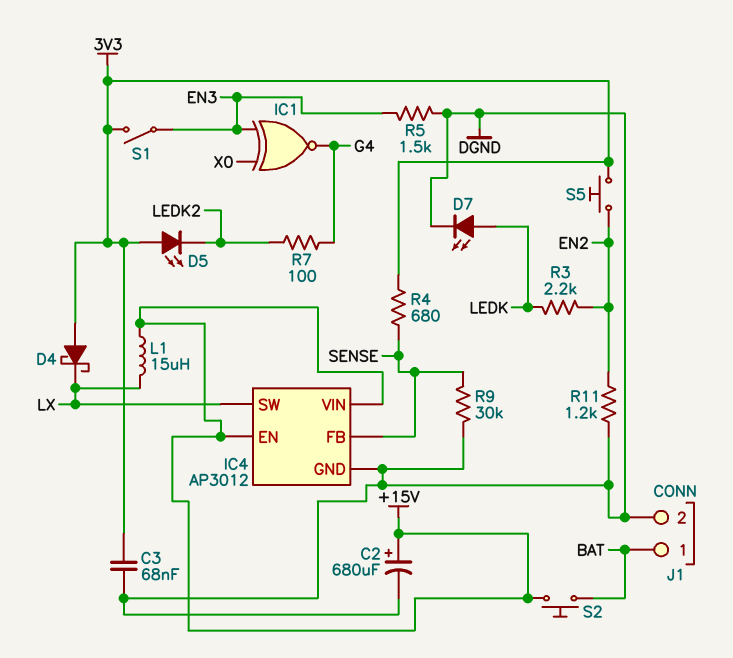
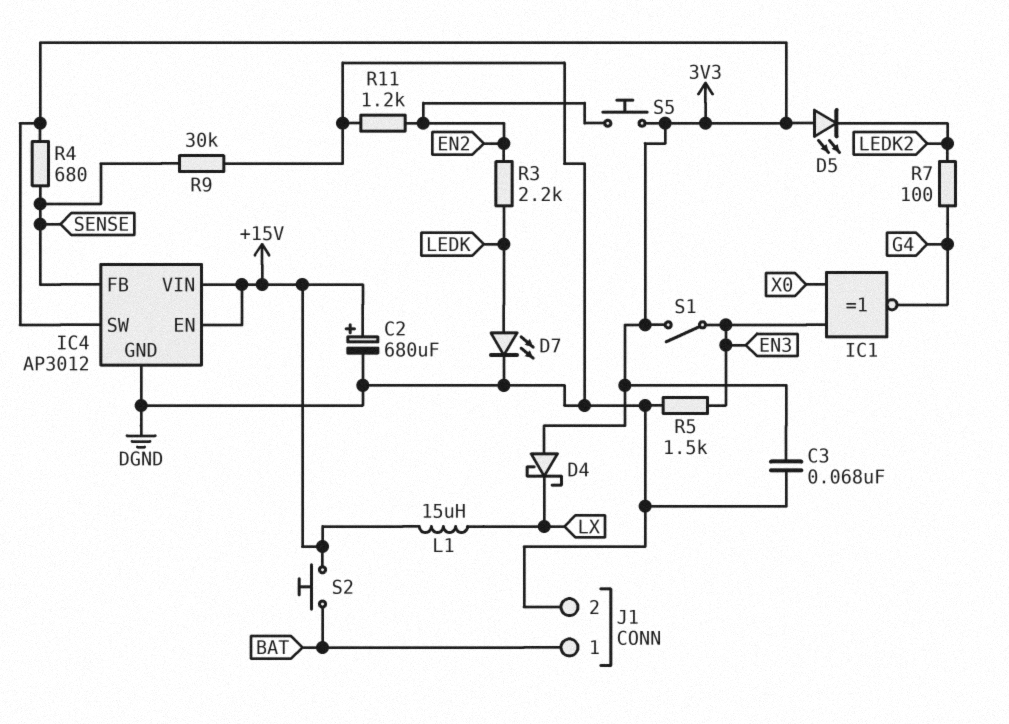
IC4 pin SW: LX -> 3V3

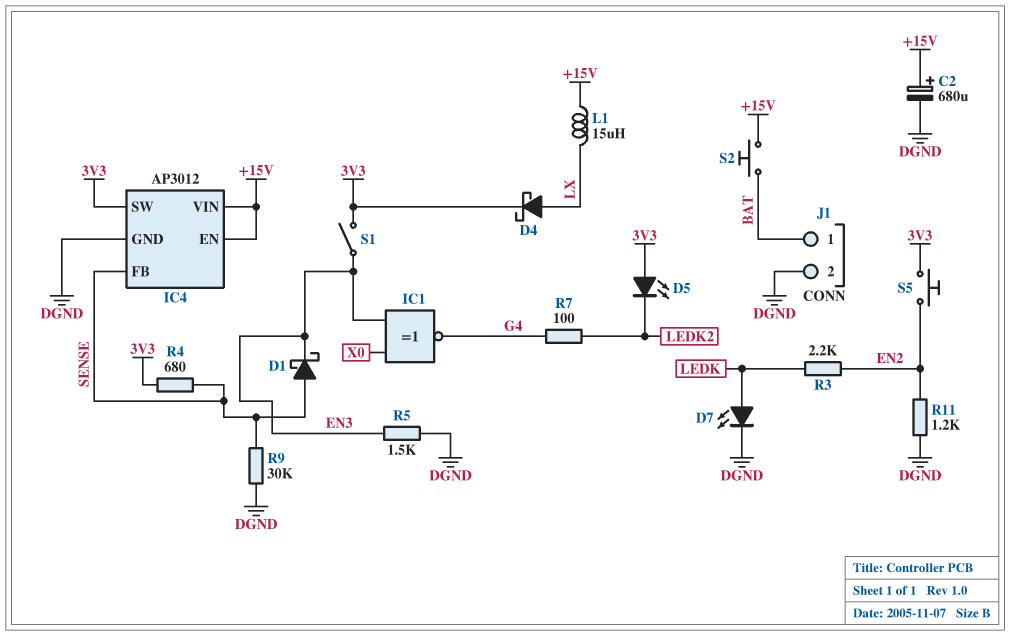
C3: 68nF (3V3, DGND) -> none
D1: none -> schottky (A SENSE, K EN3)
D4: schottky (A 3V3, K LX) -> schottky (A LX, K 3V3)

